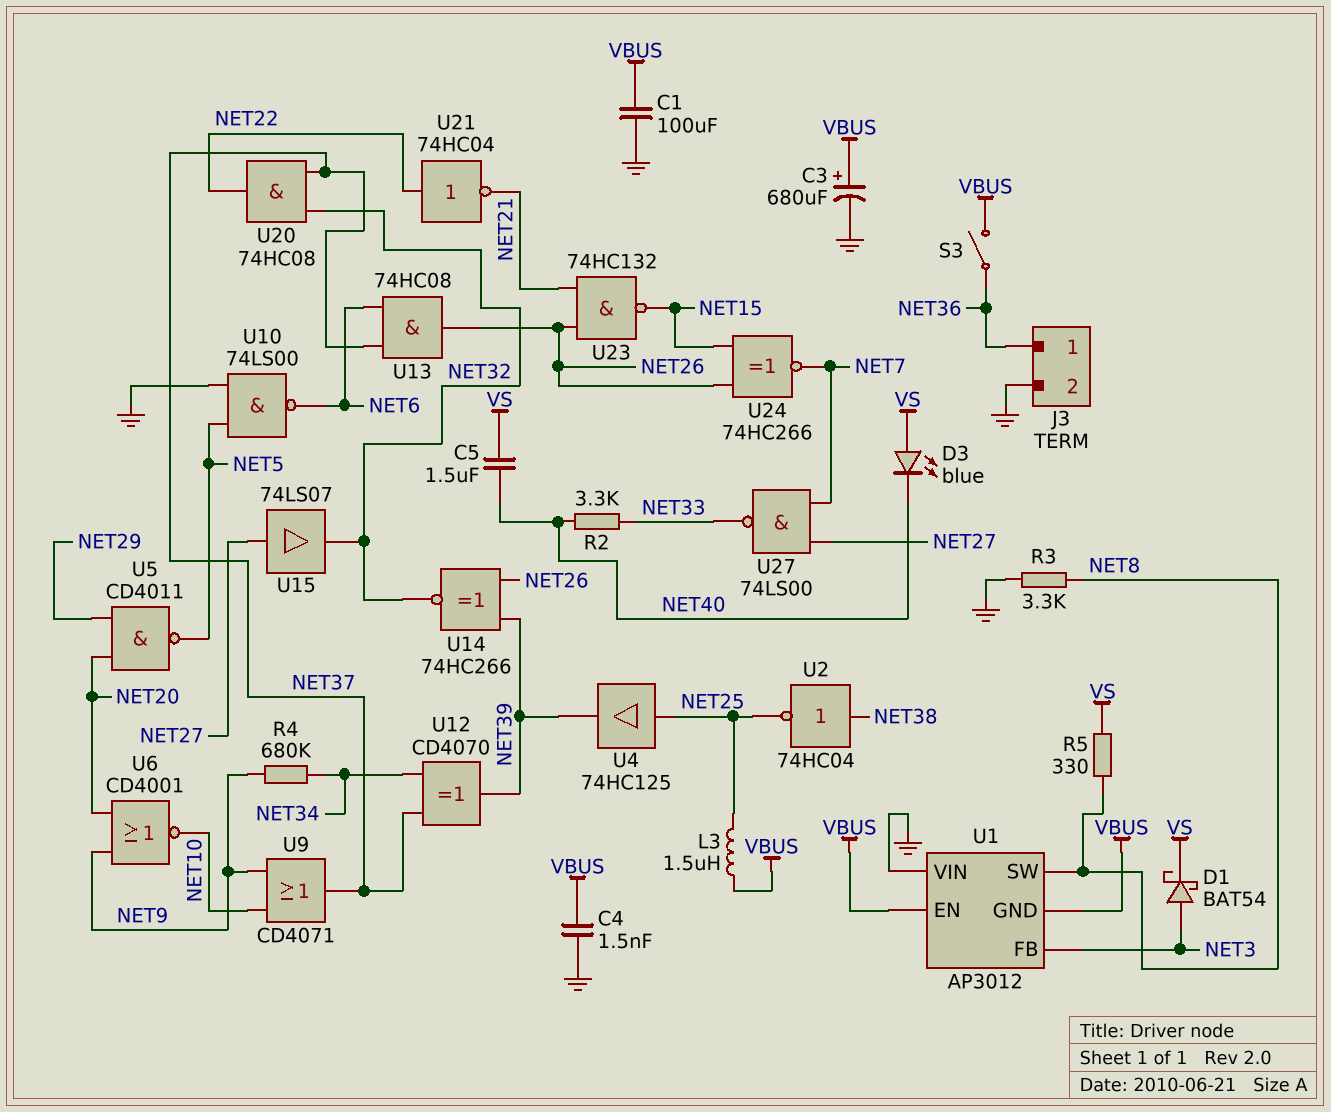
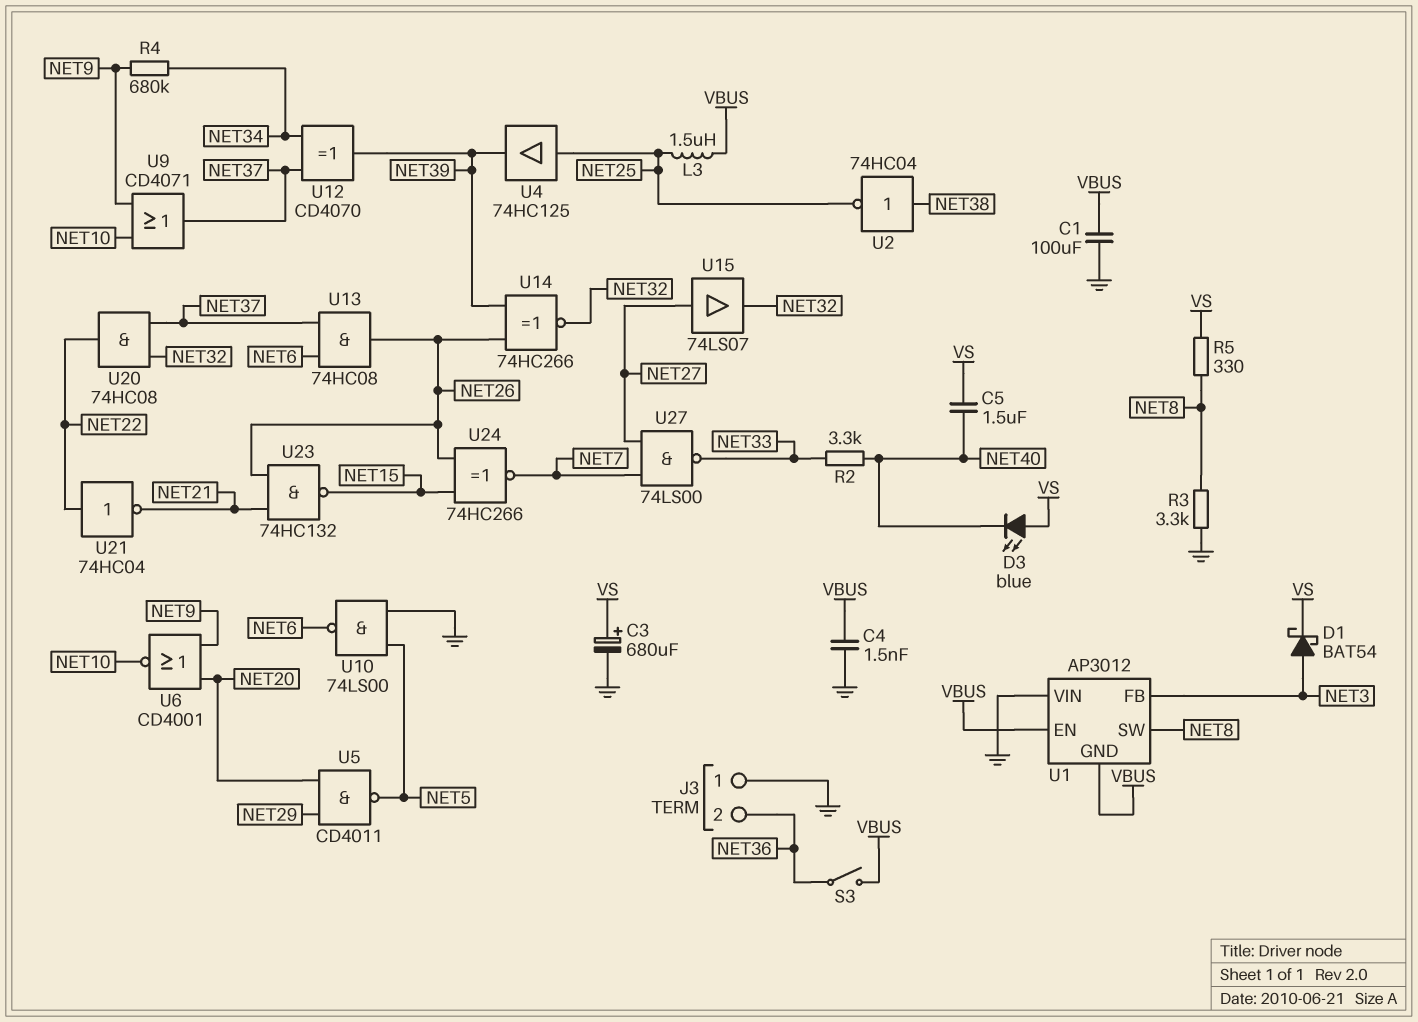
C3: 680uF (plus VBUS, minus GND) -> 680uF (plus VS, minus GND)
J3 pin 1: NET36 -> GND
J3 pin 2: GND -> NET36

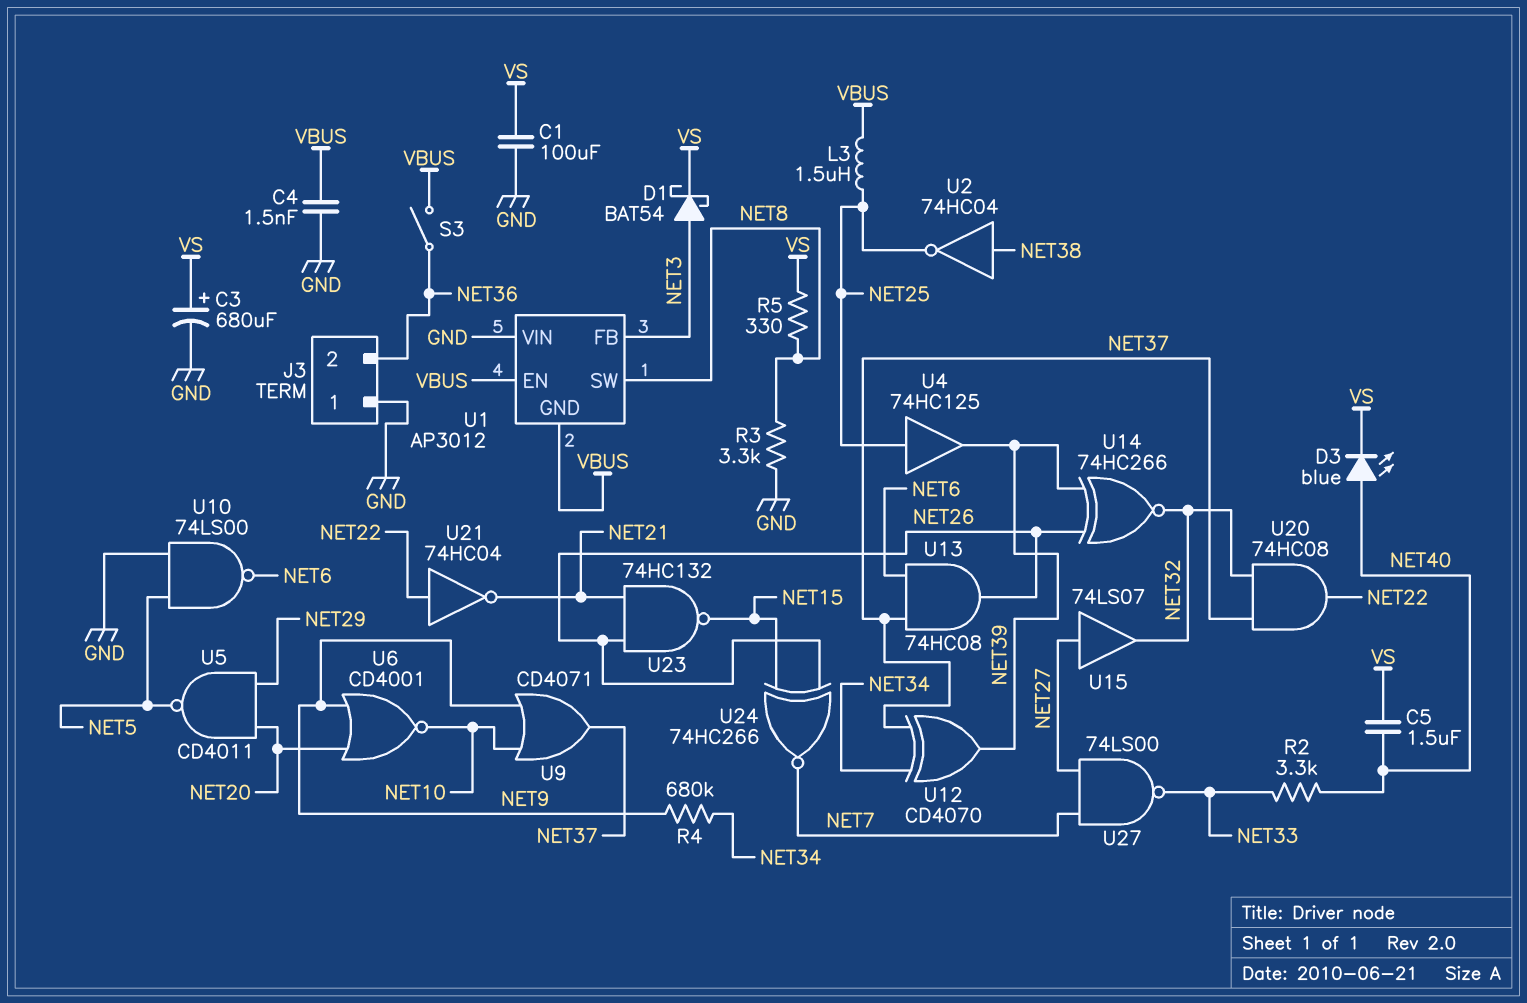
C1: 100uF (GND, VBUS) -> 100uF (GND, VS)
D3: LED blue (A VS, K NET40) -> LED blue (A NET40, K VS)

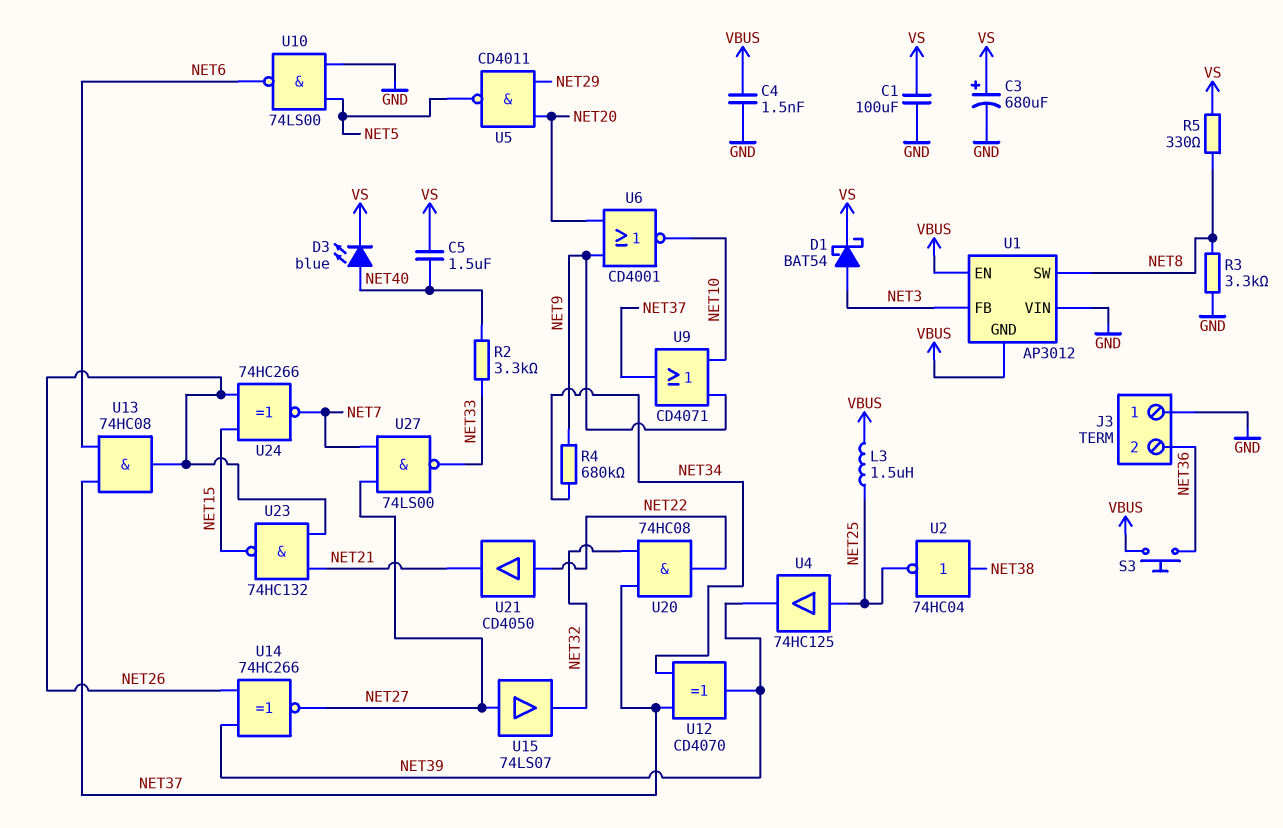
S3: switch (NET36, VBUS) -> button (NET36, VBUS)
U14: XNOR 74HC266 (in NET26, in NET39, out NET32) -> XNOR 74HC266 (in NET26, in NET39, out NET27)
U21: NOT 74HC04 (in NET22, out NET21) -> buffer CD4050 (in NET22, out NET21)

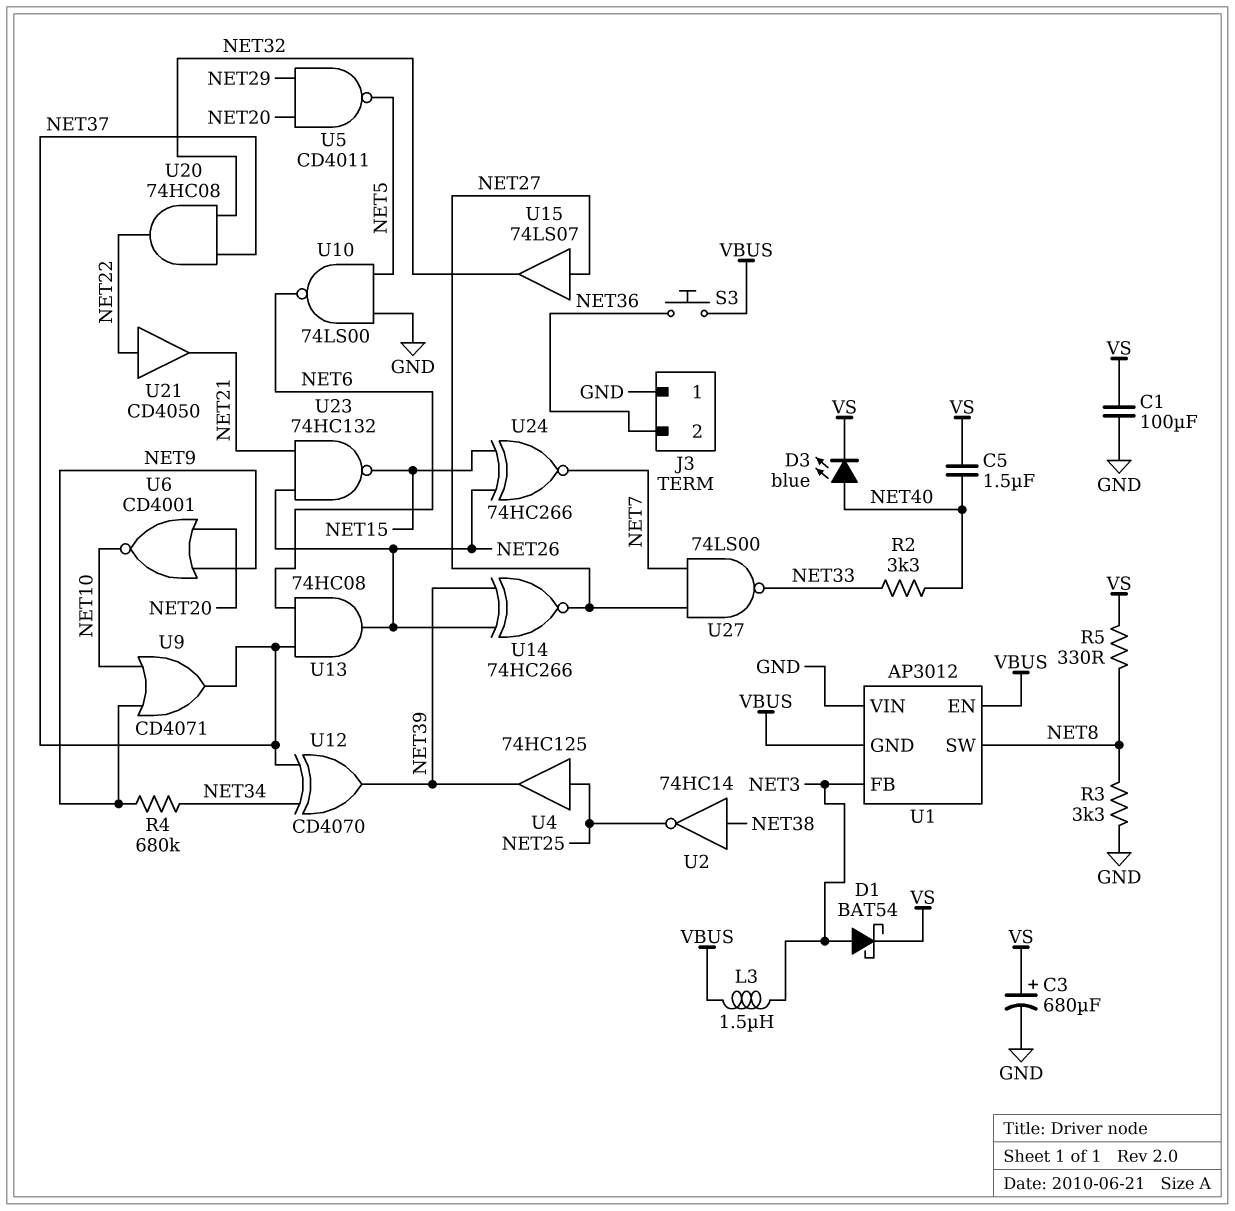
C4: 1.5nF (GND, VBUS) -> none
L3: 1.5uH (NET25, VBUS) -> 1.5uH (NET3, VBUS)
U2: NOT 74HC04 (in NET38, out NET25) -> NOT 74HC14 (in NET38, out NET25)

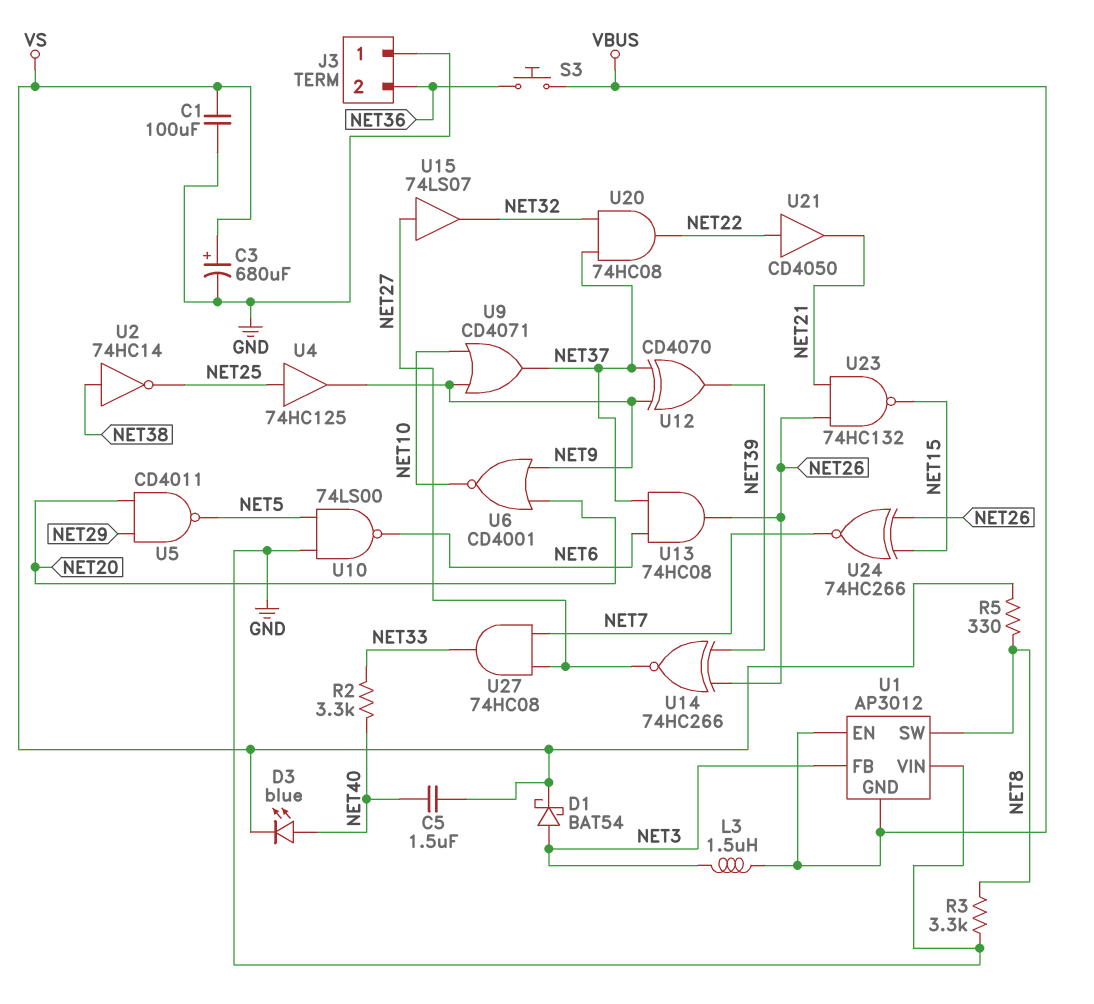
R4: 680k (NET9, NET34) -> none
U4: buffer 74HC125 (in NET25, out NET39) -> buffer 74HC125 (in NET25, out NET9)
U12: XOR CD4070 (in NET34, in NET37, out NET39) -> XOR CD4070 (in NET9, in NET37, out NET39)
U27: NAND 74LS00 (in NET7, in NET27, out NET33) -> AND 74HC08 (in NET7, in NET27, out NET33)

